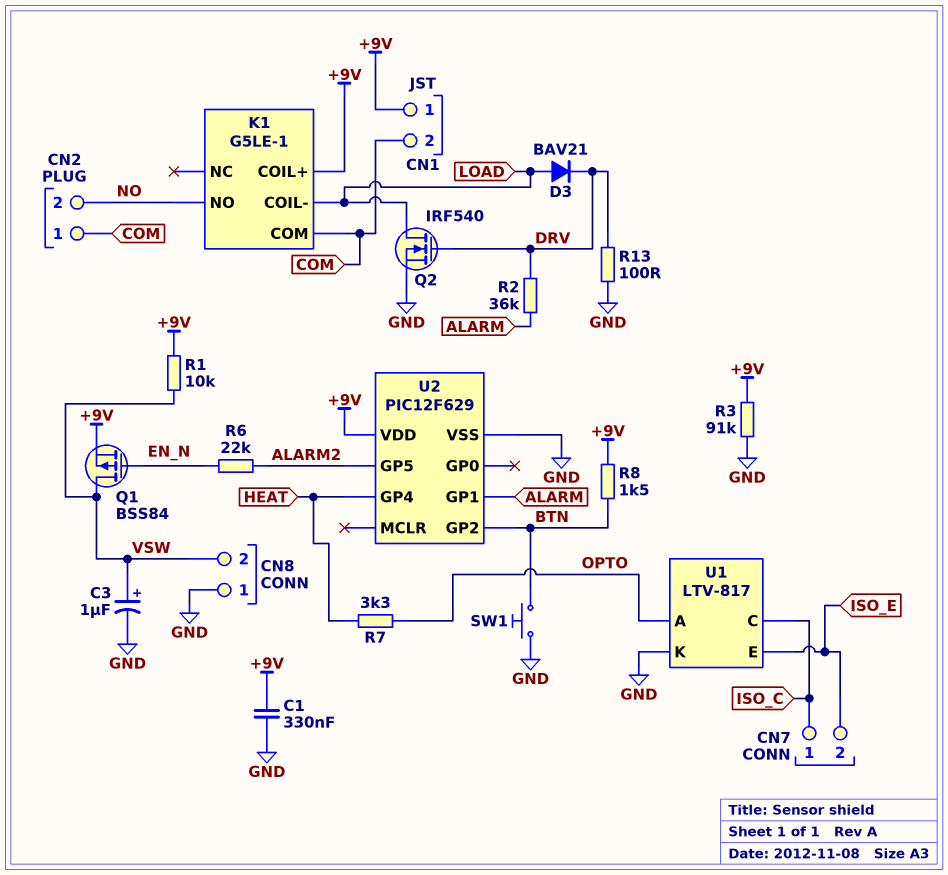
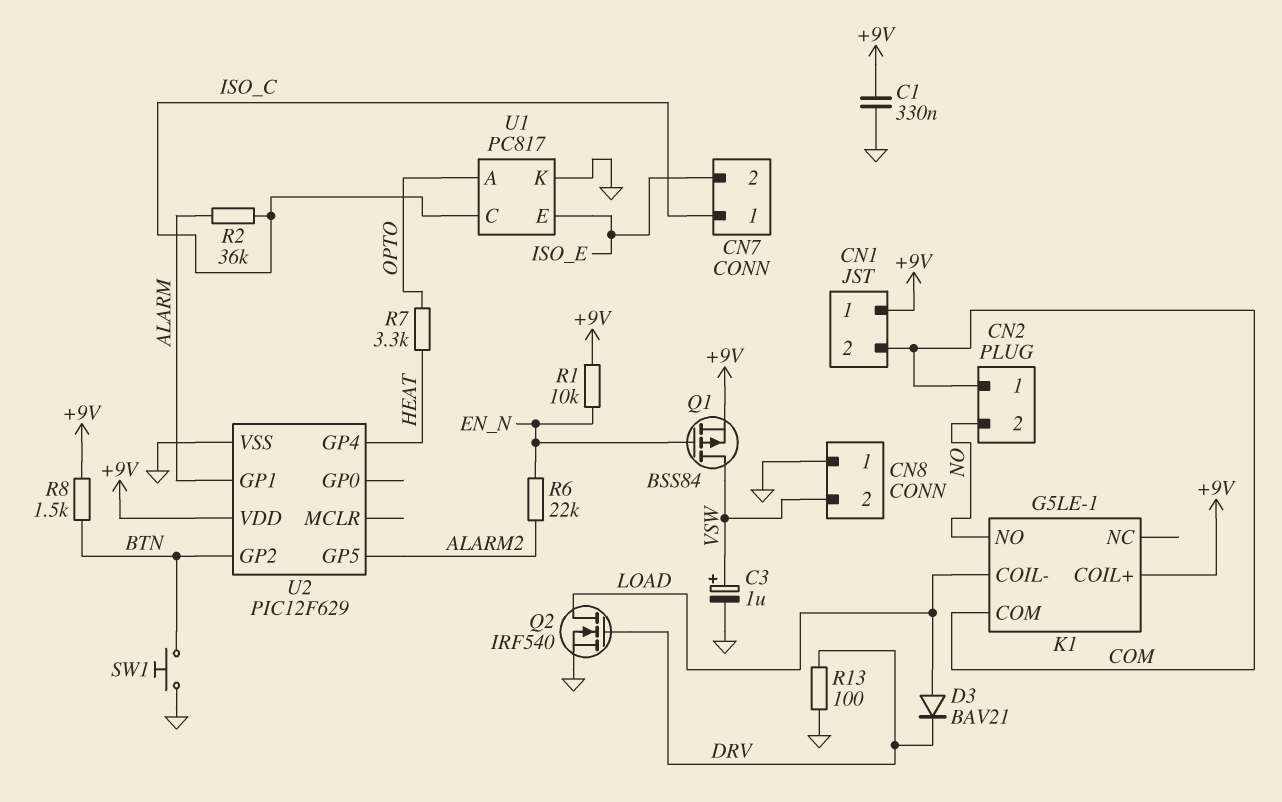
R1: 10k (+9V, VSW) -> 10k (+9V, EN_N)
R2: 36k (ALARM, DRV) -> 36k (ALARM, ISO_C)
R3: 91k (+9V, GND) -> none
U1: LTV-817 -> PC817

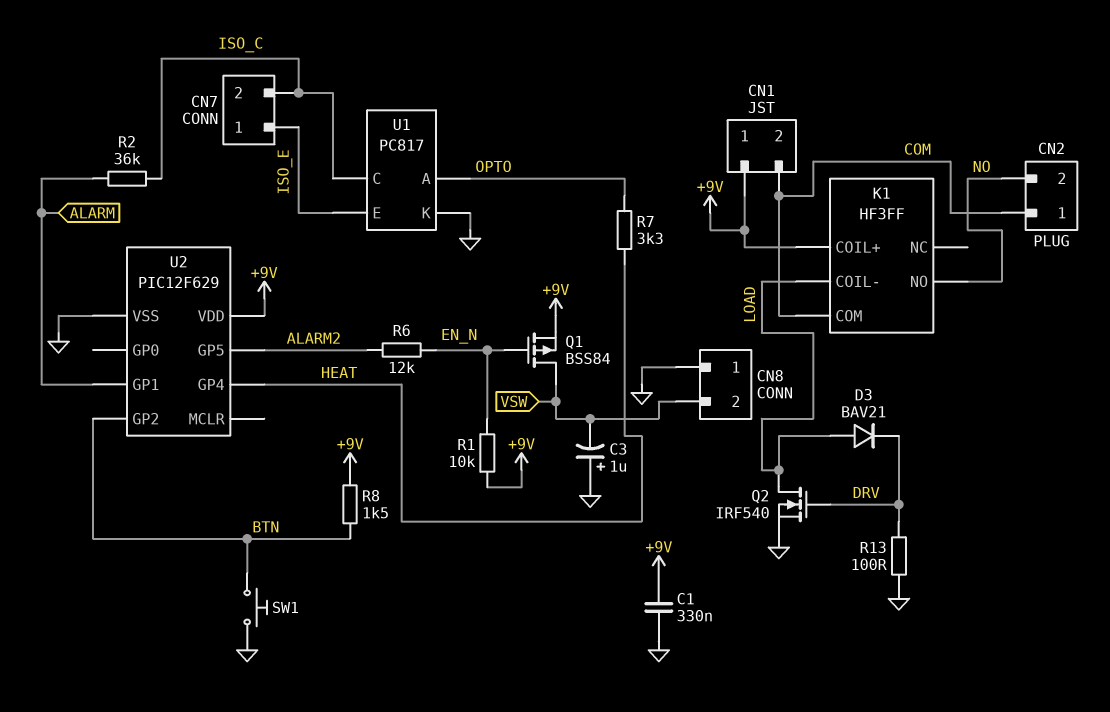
C3: 1uF (plus VSW, minus GND) -> 1uF (plus GND, minus VSW)
CN7 pin 1: ISO_C -> ISO_E
CN7 pin 2: ISO_E -> ISO_C
K1: G5LE-1 -> HF3FF
R6: 22k (ALARM2, EN_N) -> 12k (ALARM2, EN_N)

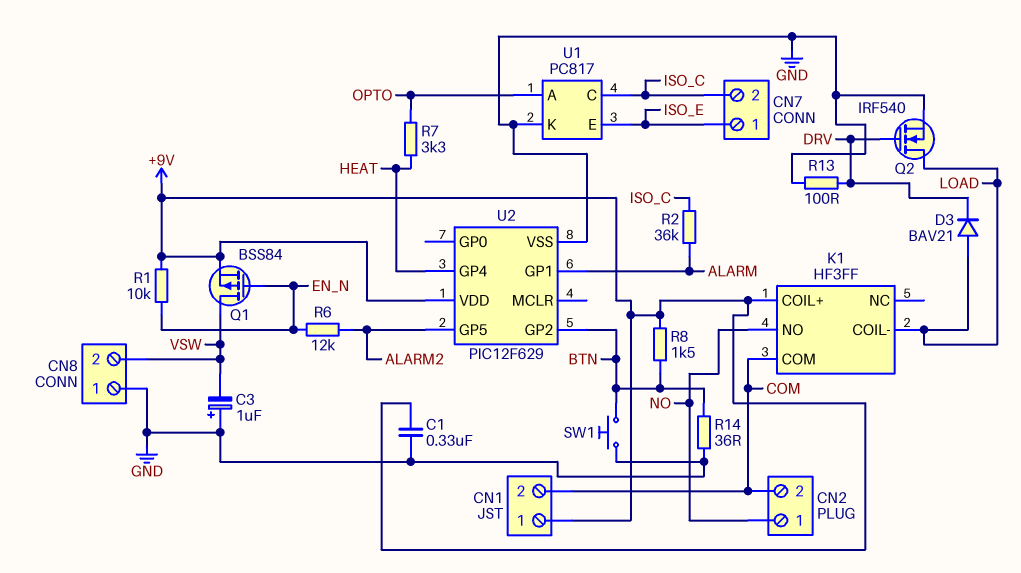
CN2 pin 1: COM -> NO
CN2 pin 2: NO -> COM
R14: none -> 36 (BTN, GND)

